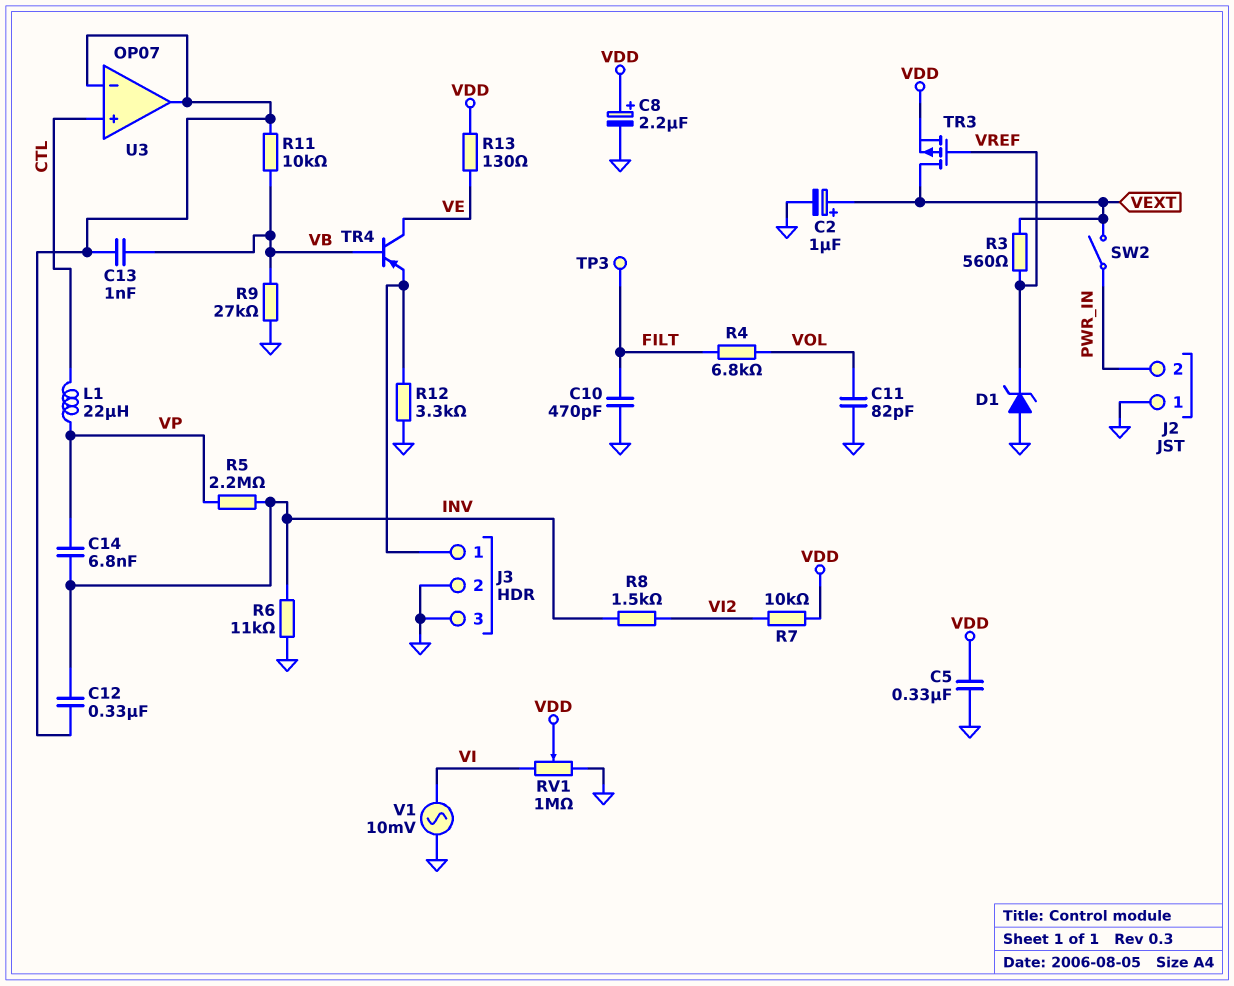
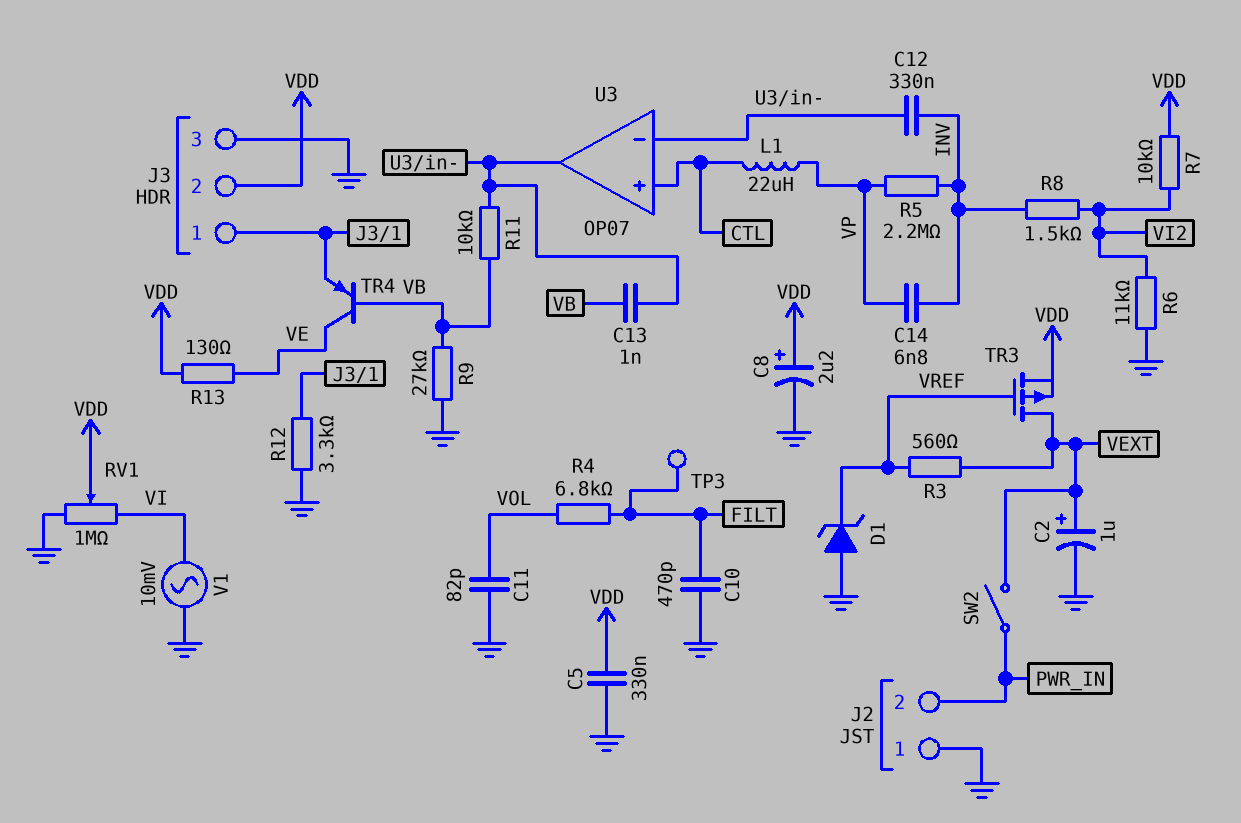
J3 pin 2: GND -> VDD
R6: 11k (GND, INV) -> 11k (GND, VI2)

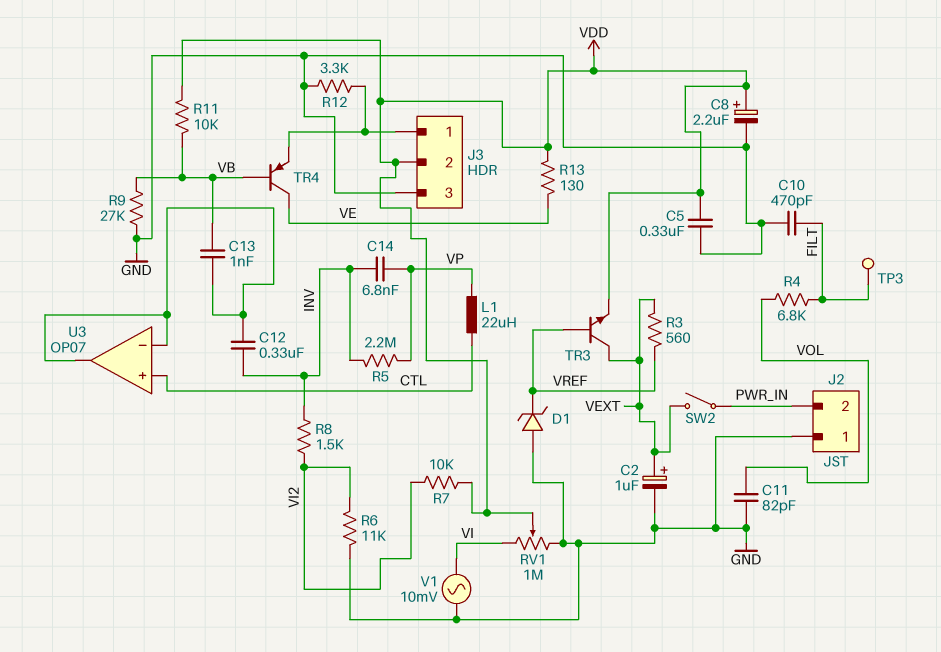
R11: 10k (U3/in-, VB) -> 10k (VB, VDD)
TR3: PMOS (G VREF, D VEXT, S VDD) -> NPN (B VREF, C VEXT, E VDD)

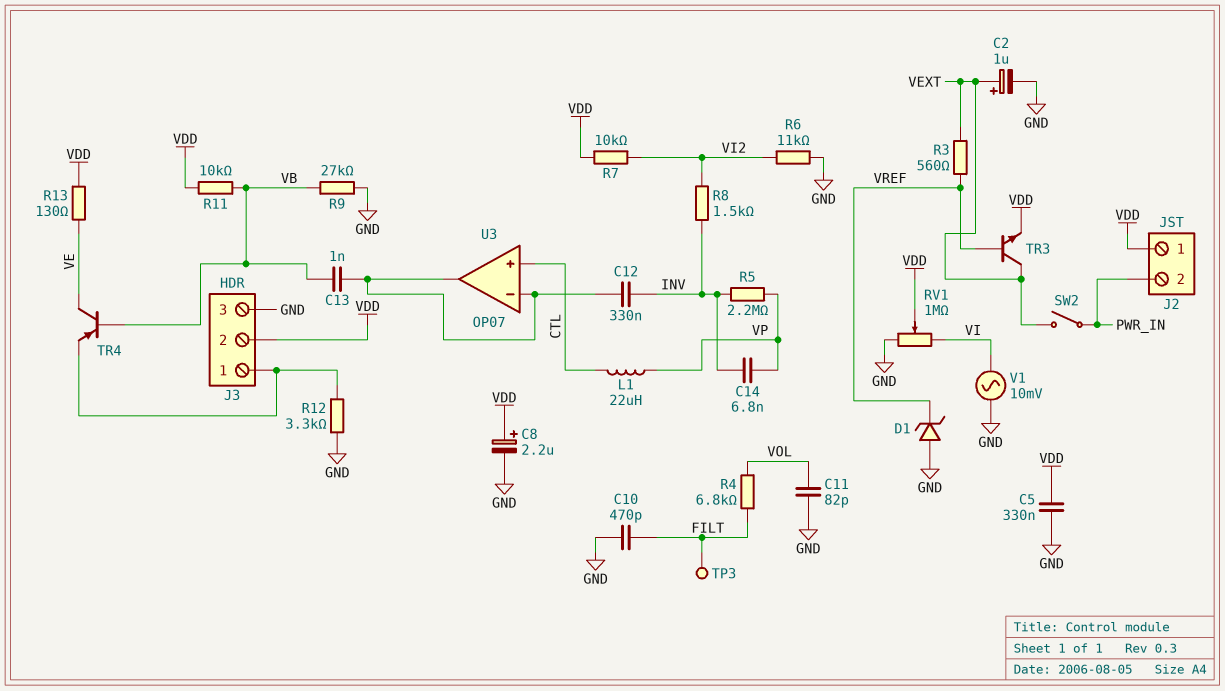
J2 pin 1: GND -> VDD

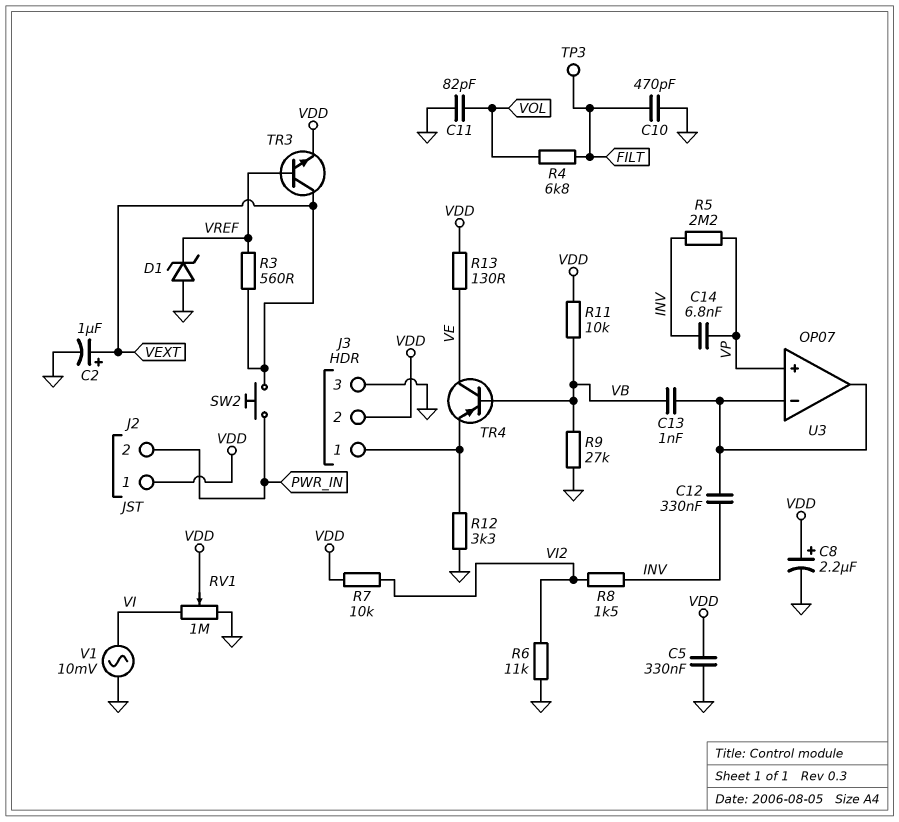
L1: 22uH (CTL, VP) -> none
SW2: switch (PWR_IN, VEXT) -> button (PWR_IN, VEXT)
U3 pin in+: CTL -> VP

